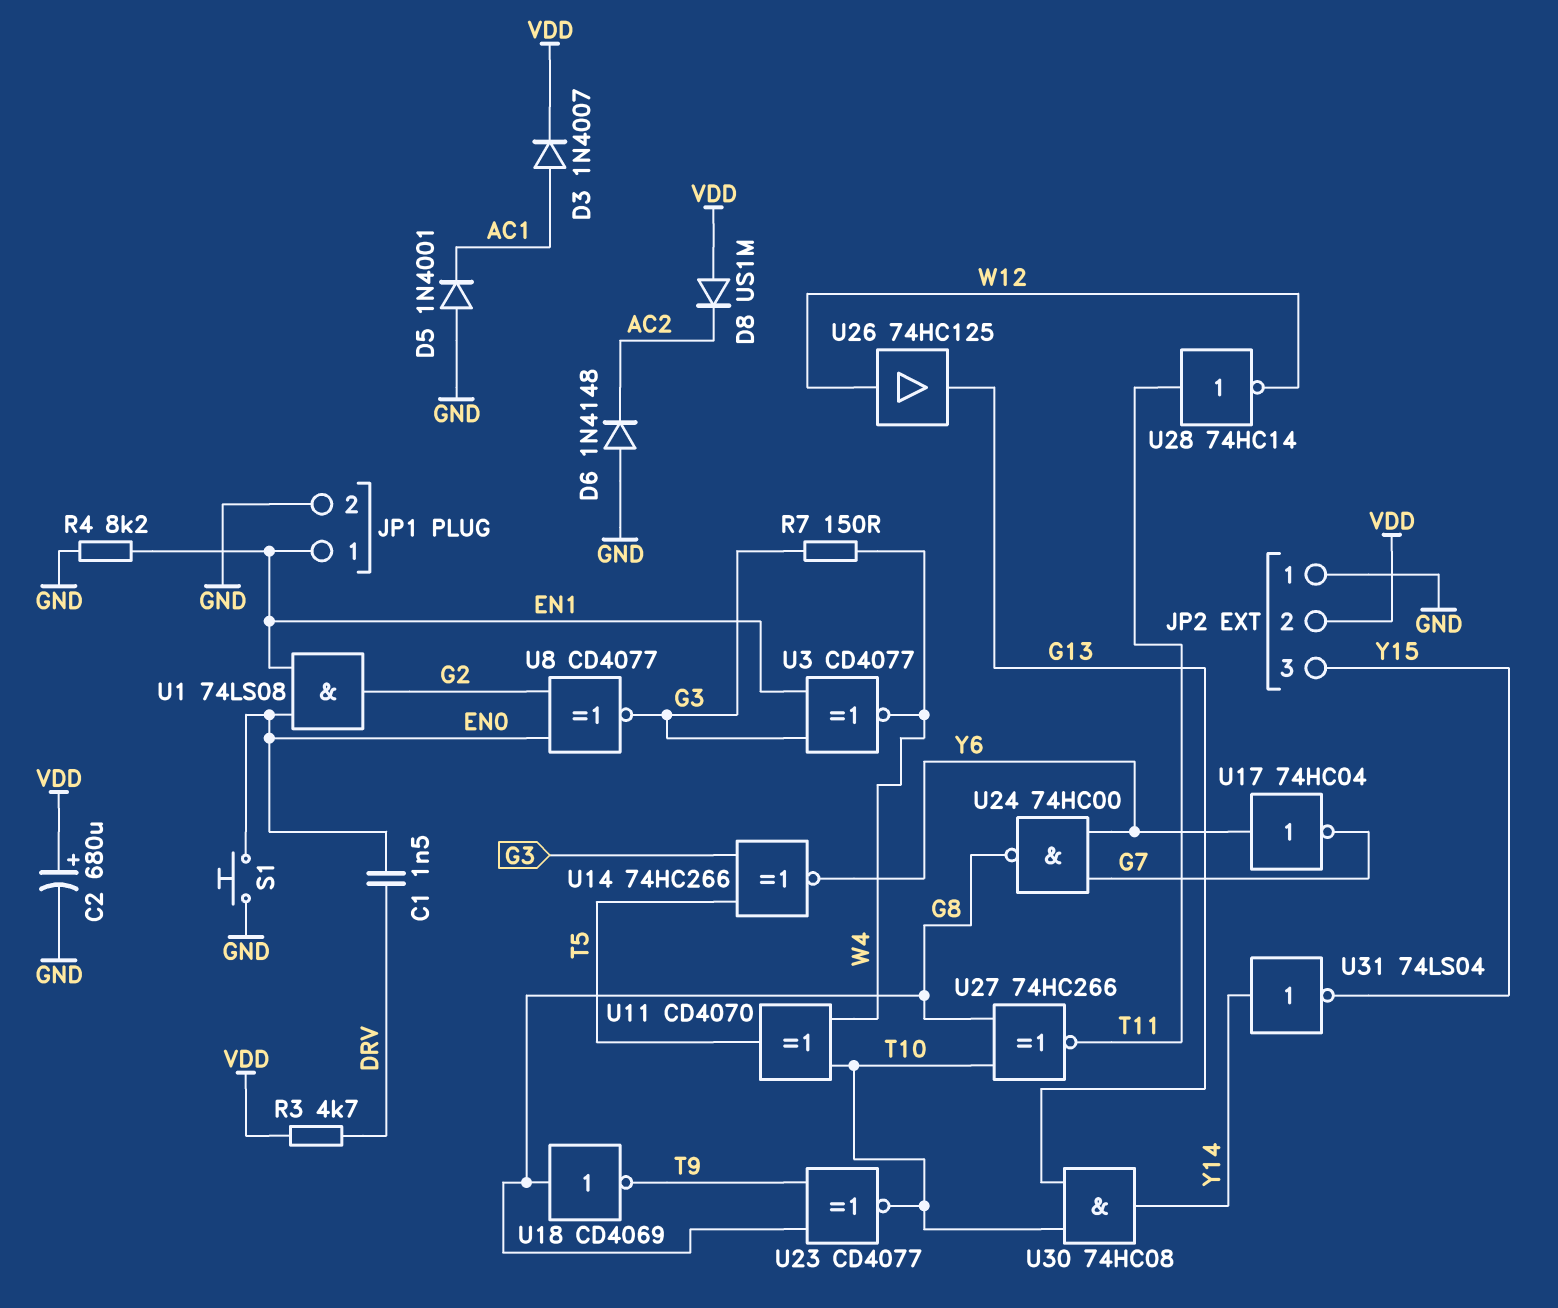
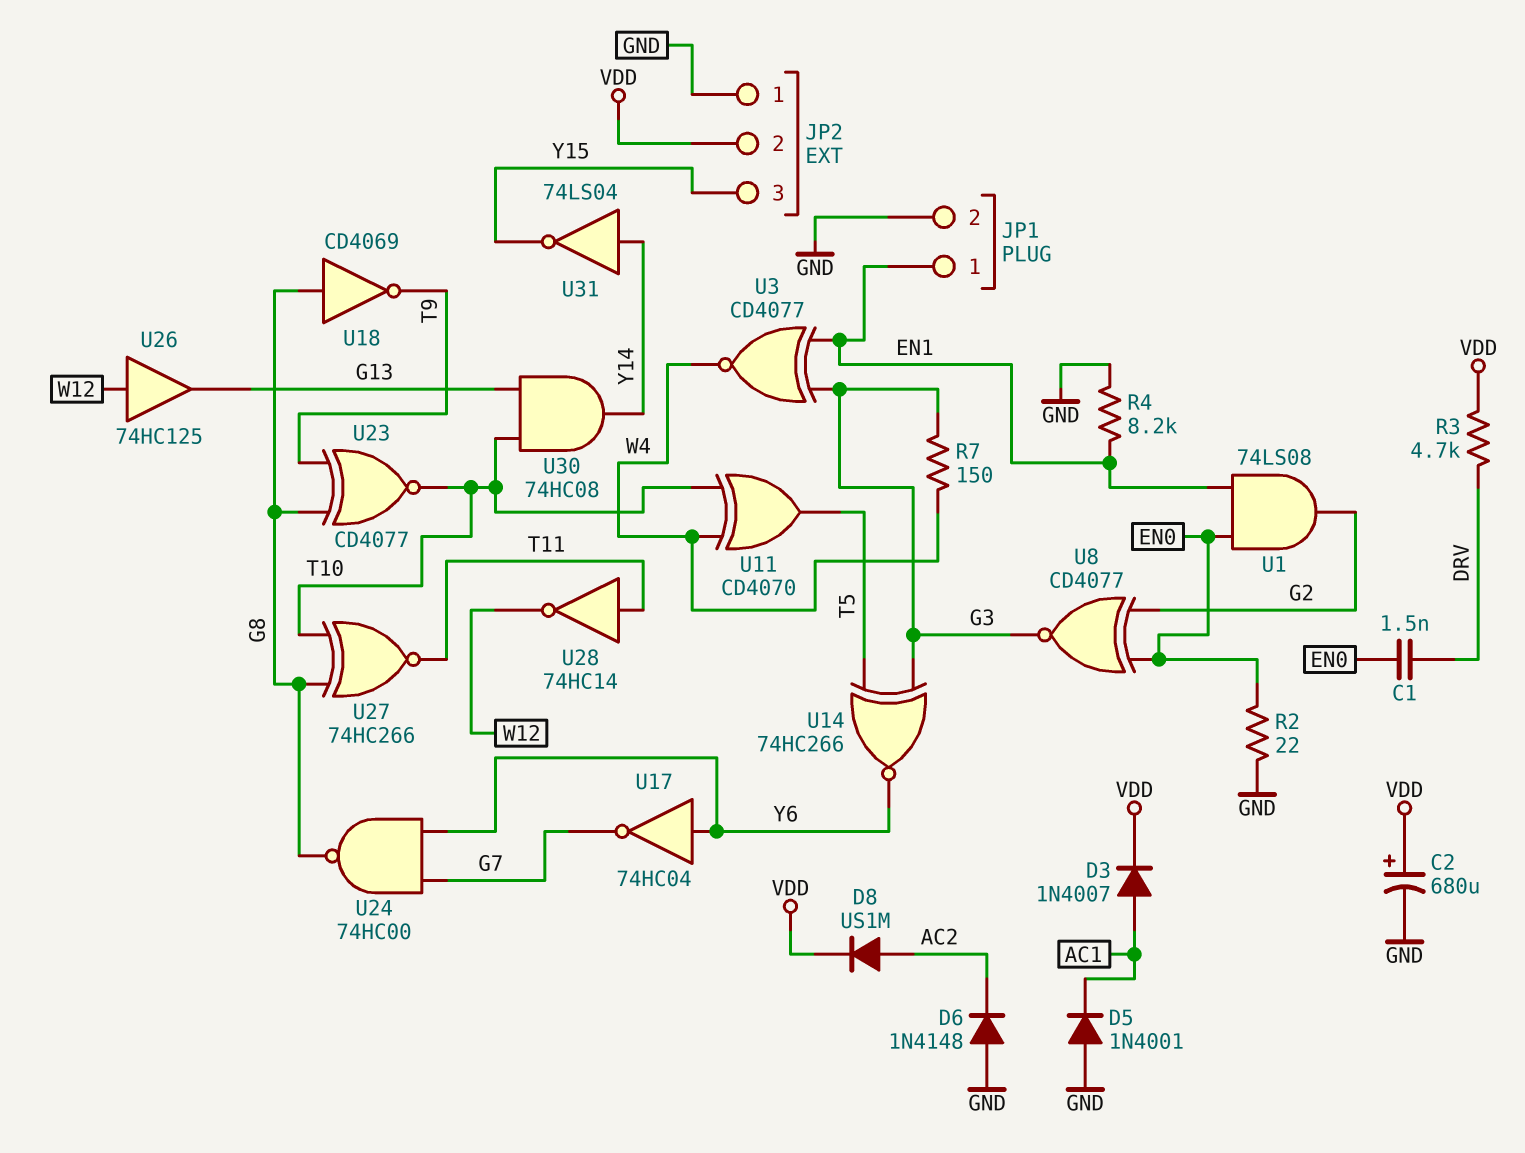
D8: diode US1M (A VDD, K AC2) -> diode US1M (A AC2, K VDD)
R2: none -> 22 (EN0, GND)
S1: button (EN0, GND) -> none

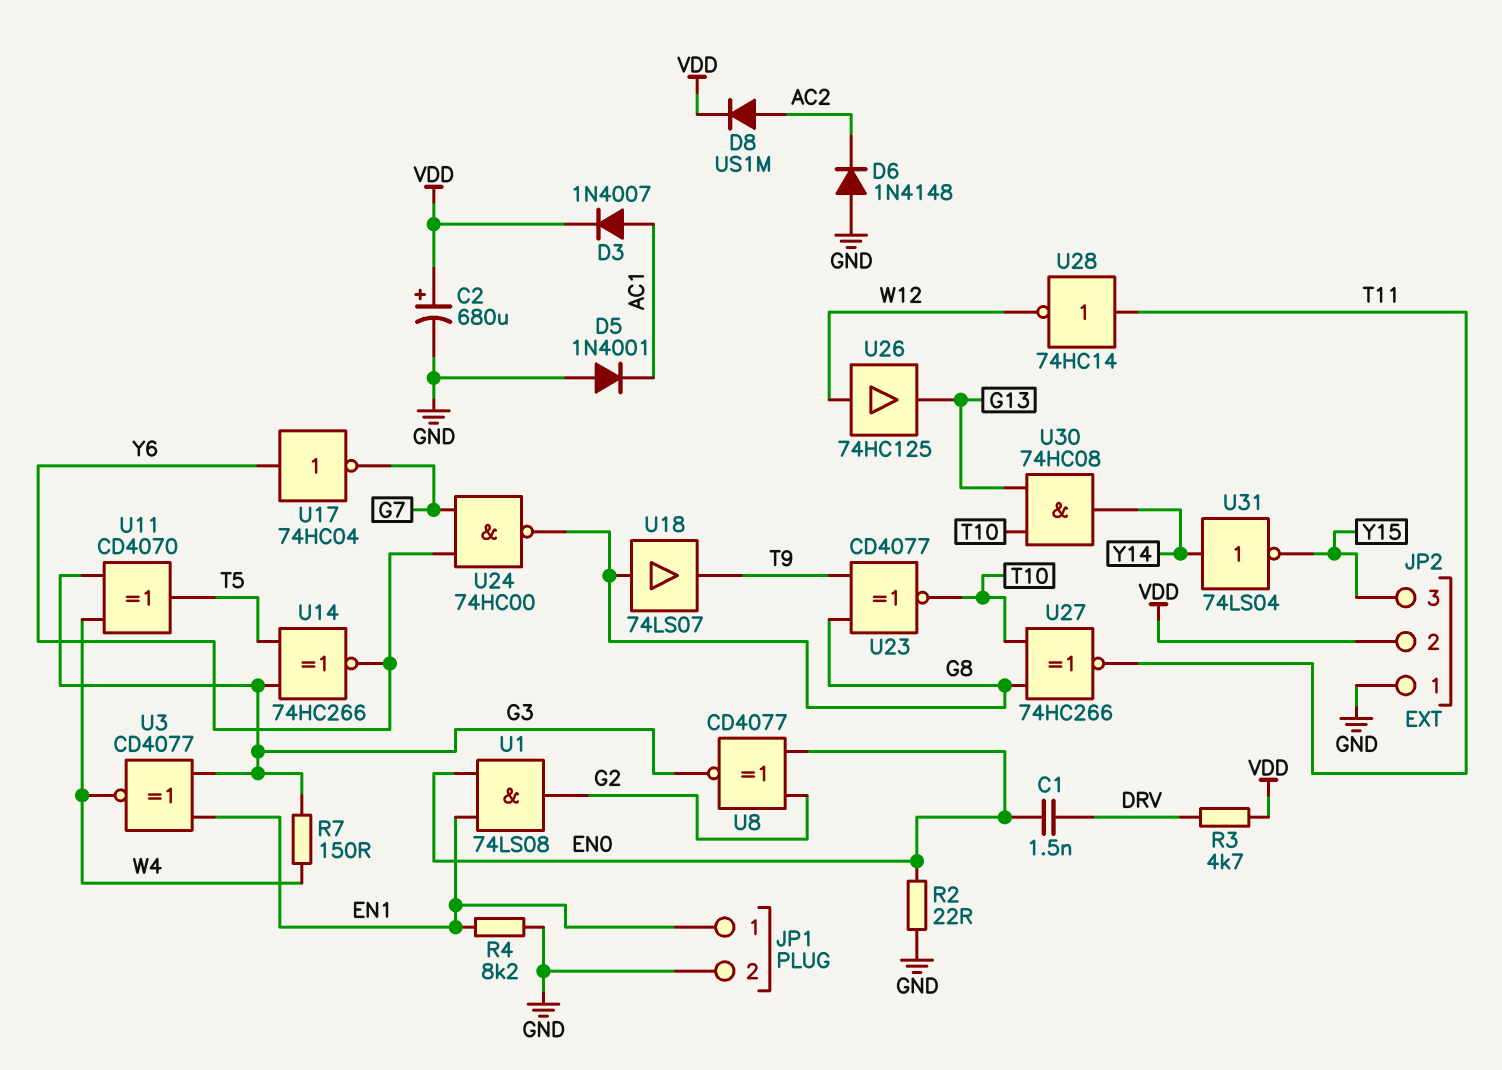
U11: XOR CD4070 (in T10, in W4, out T5) -> XOR CD4070 (in G3, in W4, out T5)
U18: NOT CD4069 (in G8, out T9) -> buffer 74LS07 (in G8, out T9)

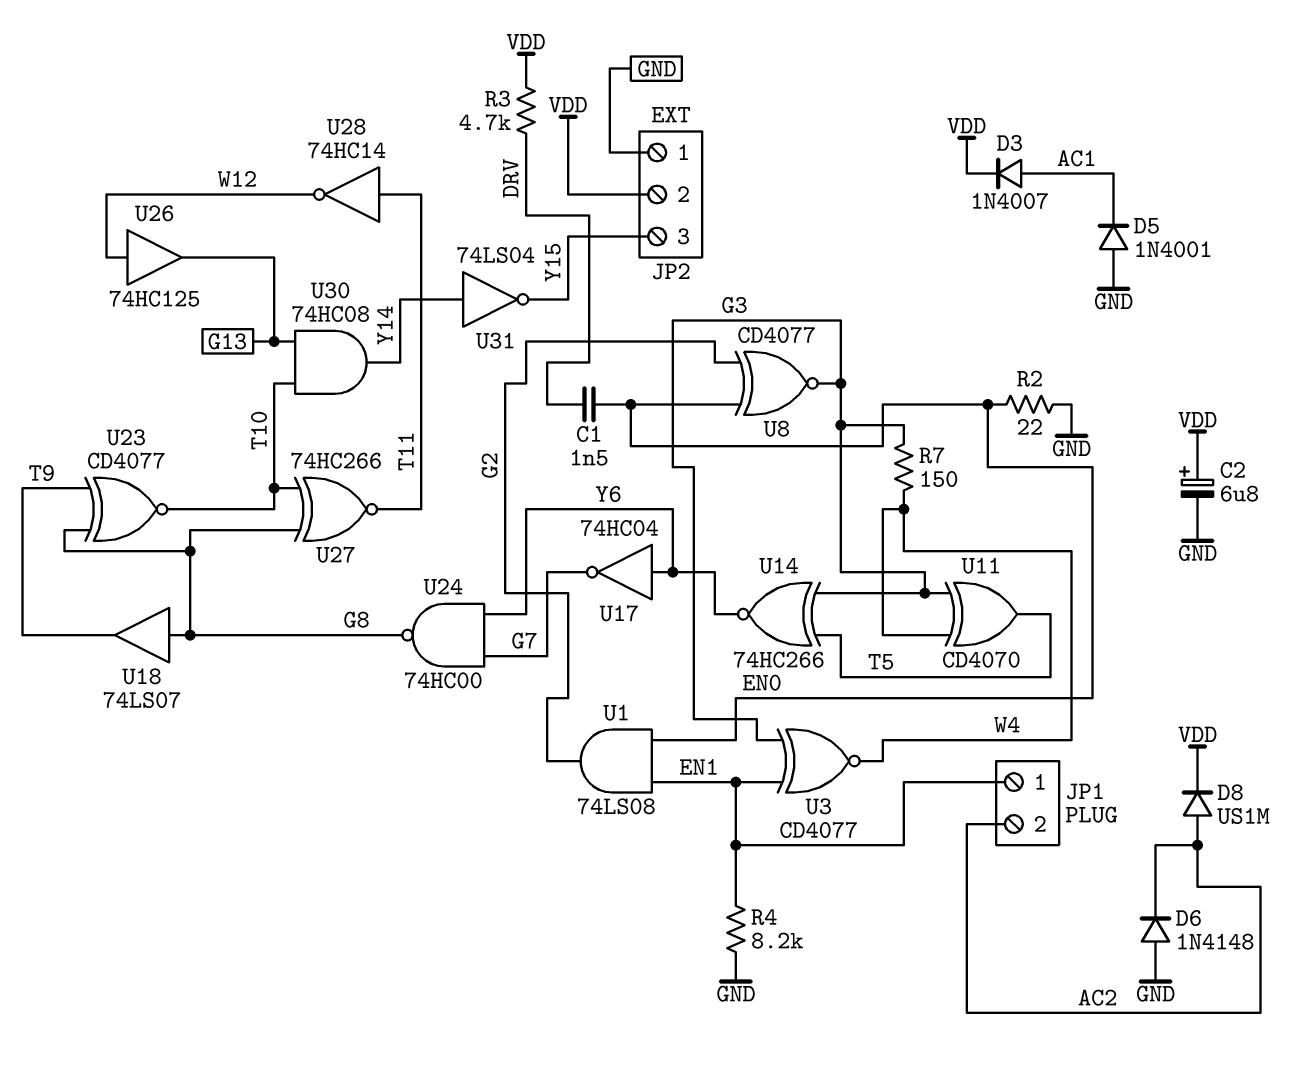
C2: 680uF (plus VDD, minus GND) -> 6.8uF (plus VDD, minus GND)
JP1 pin 2: GND -> AC2

